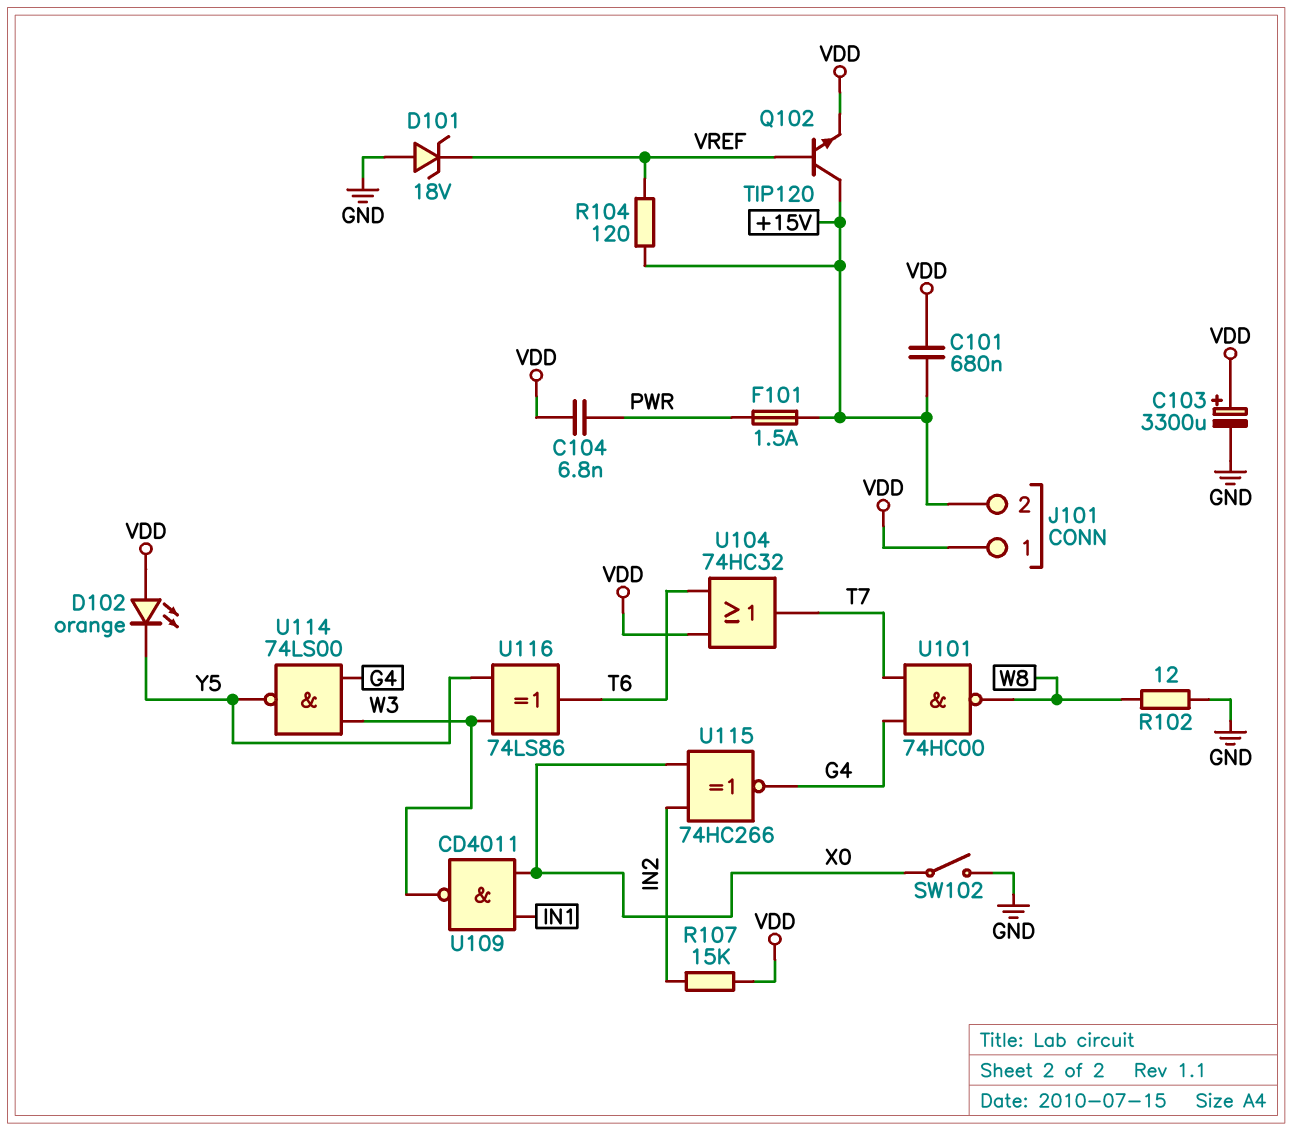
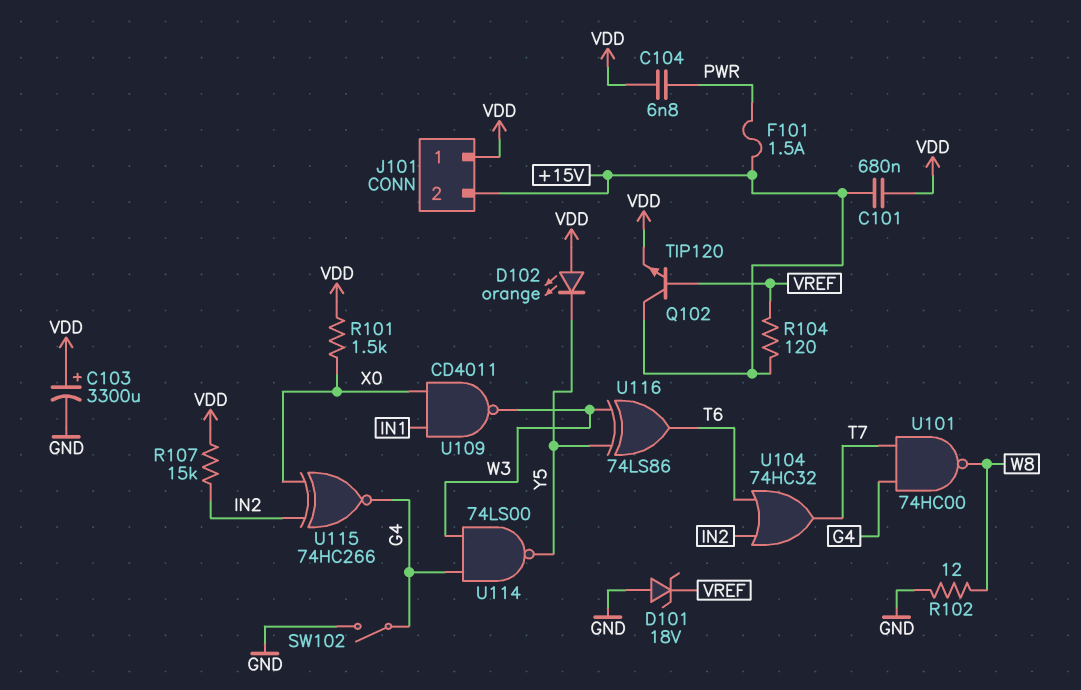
R101: none -> 1.5k (VDD, X0)
SW102: switch (GND, X0) -> switch (G4, GND)
U104: OR 74HC32 (in T6, in VDD, out T7) -> OR 74HC32 (in IN2, in T6, out T7)

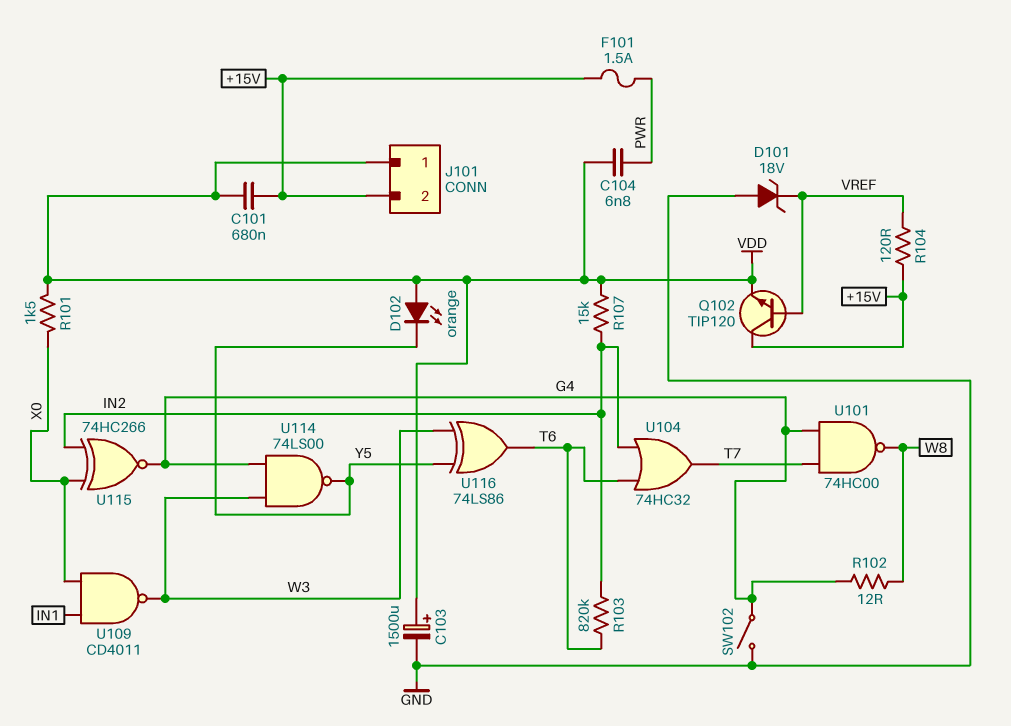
C103: 3300uF (plus VDD, minus GND) -> 1500uF (plus VDD, minus GND)
R102: 12 (GND, W8) -> 12 (G4, W8)
R103: none -> 820k (IN2, T6)

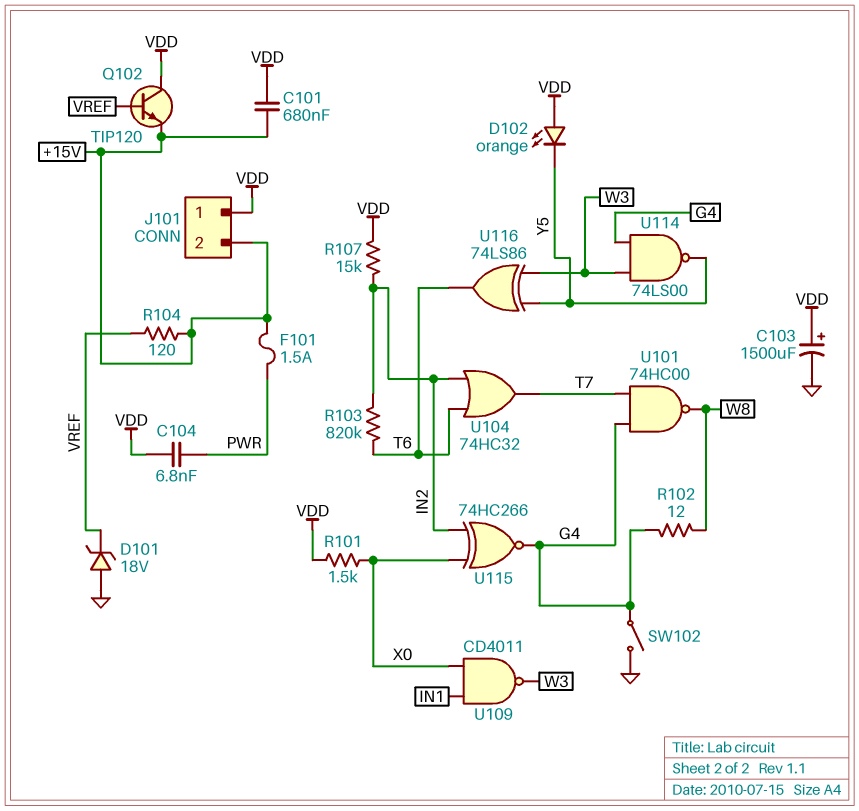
Q102: NPN TIP120 (B VREF, C +15V, E VDD) -> NPN TIP120 (B VREF, C VDD, E +15V)

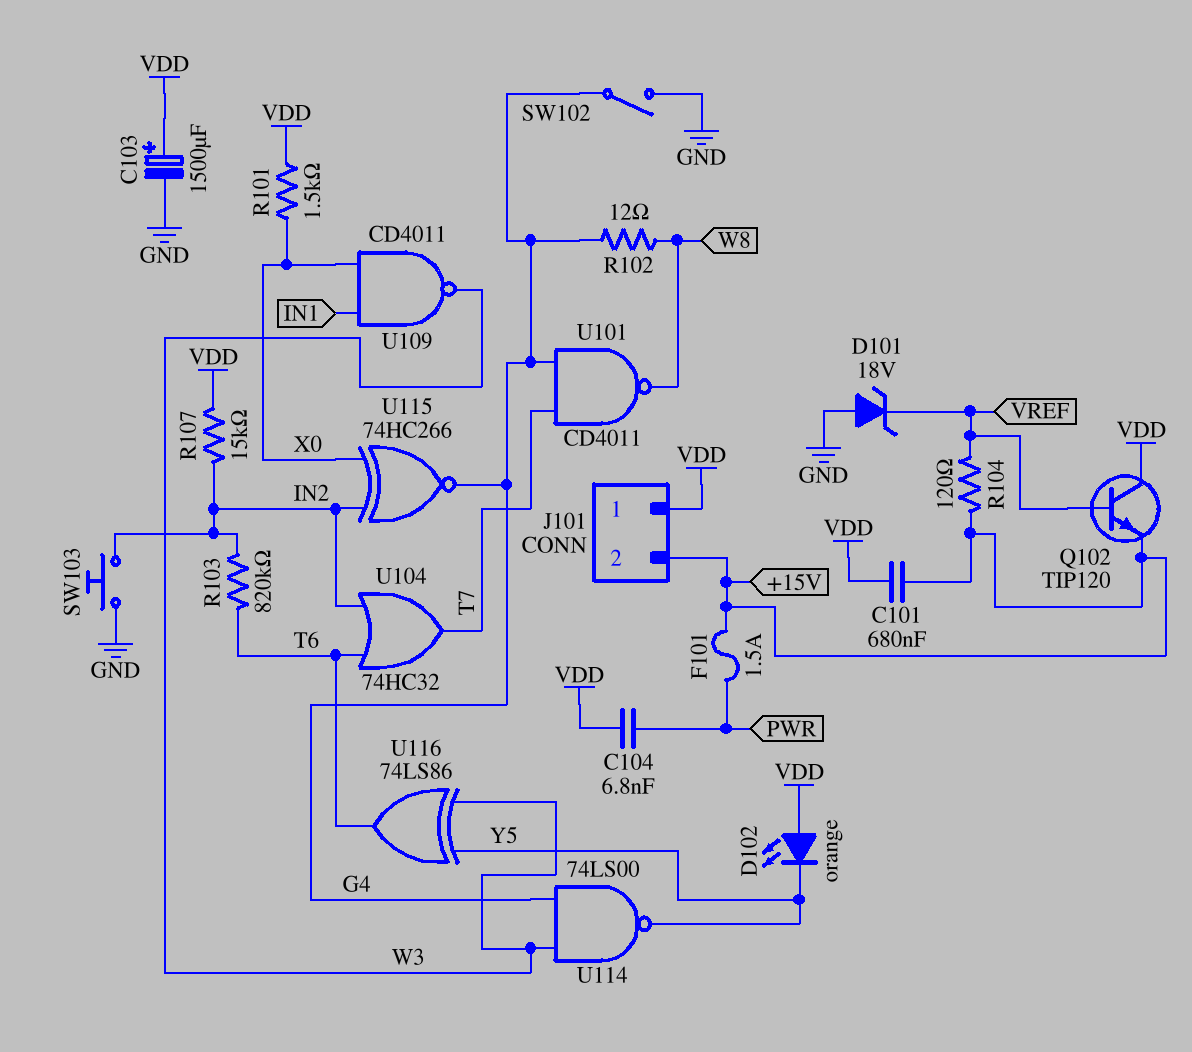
SW103: none -> button (GND, IN2)
U101: NAND 74HC00 (in G4, in T7, out W8) -> NAND CD4011 (in G4, in T7, out W8)

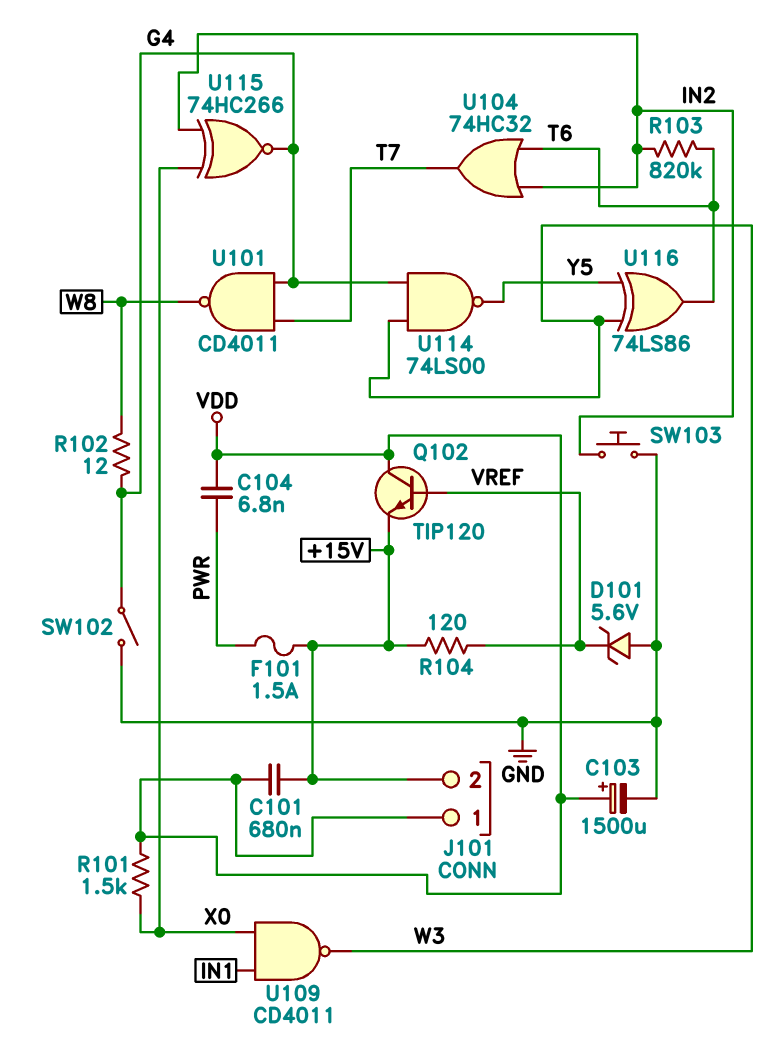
D101: zener 18V (A GND, K VREF) -> zener 5.6V (A GND, K VREF)
D102: LED orange (A VDD, K Y5) -> none
R107: 15k (IN2, VDD) -> none

